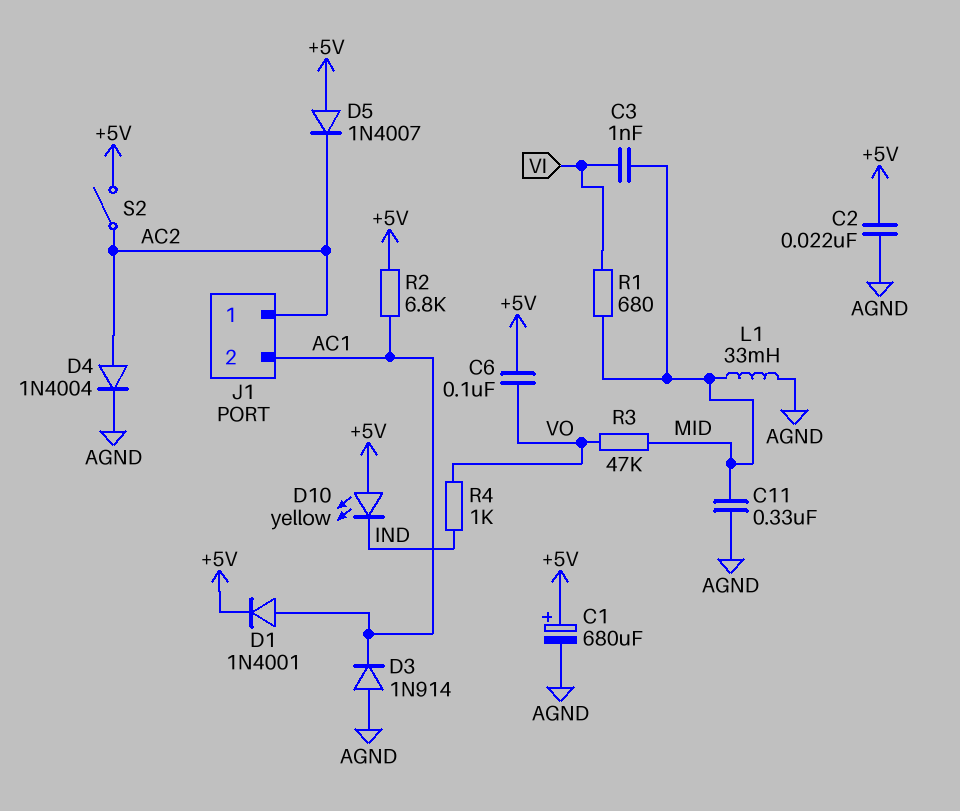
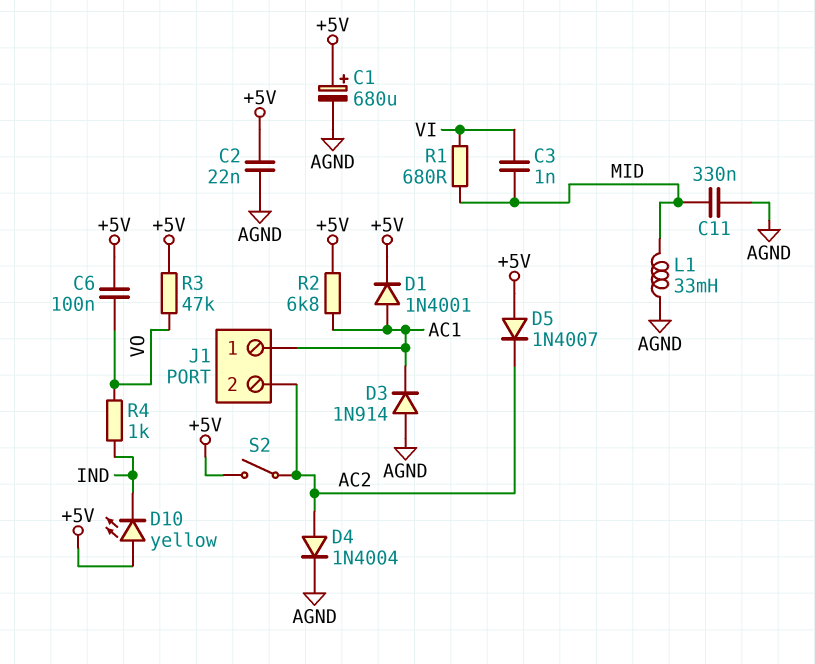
J1 pin 1: AC2 -> AC1
J1 pin 2: AC1 -> AC2
R3: 47k (MID, VO) -> 47k (+5V, VO)

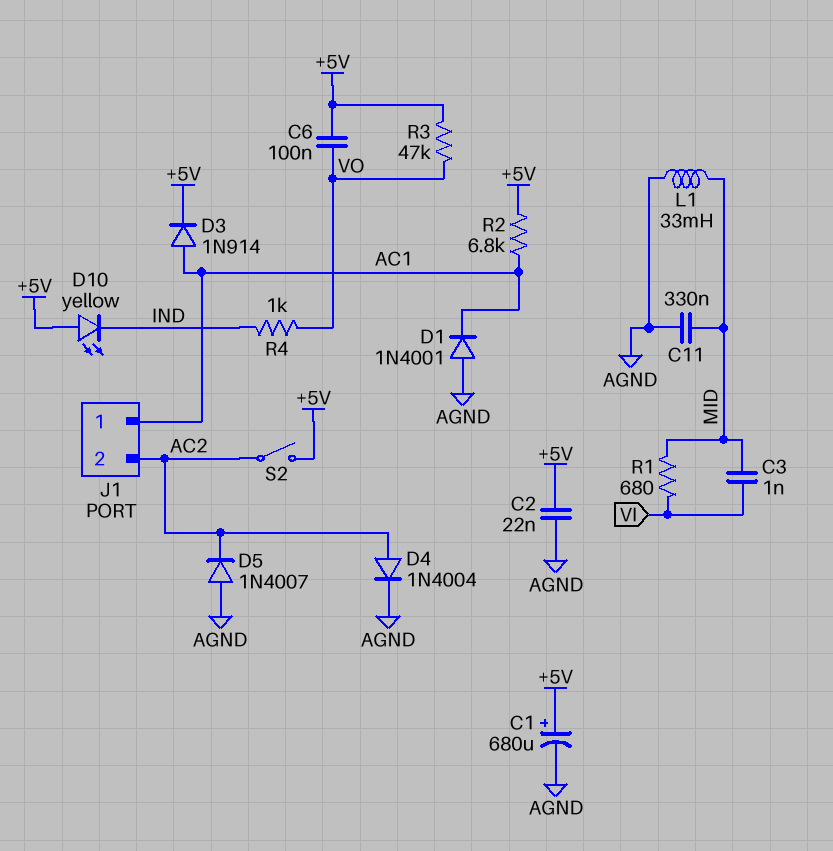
D1: diode 1N4001 (A AC1, K +5V) -> diode 1N4001 (A AGND, K AC1)
D3: diode 1N914 (A AGND, K AC1) -> diode 1N914 (A AC1, K +5V)
D5: diode 1N4007 (A +5V, K AC2) -> diode 1N4007 (A AGND, K AC2)

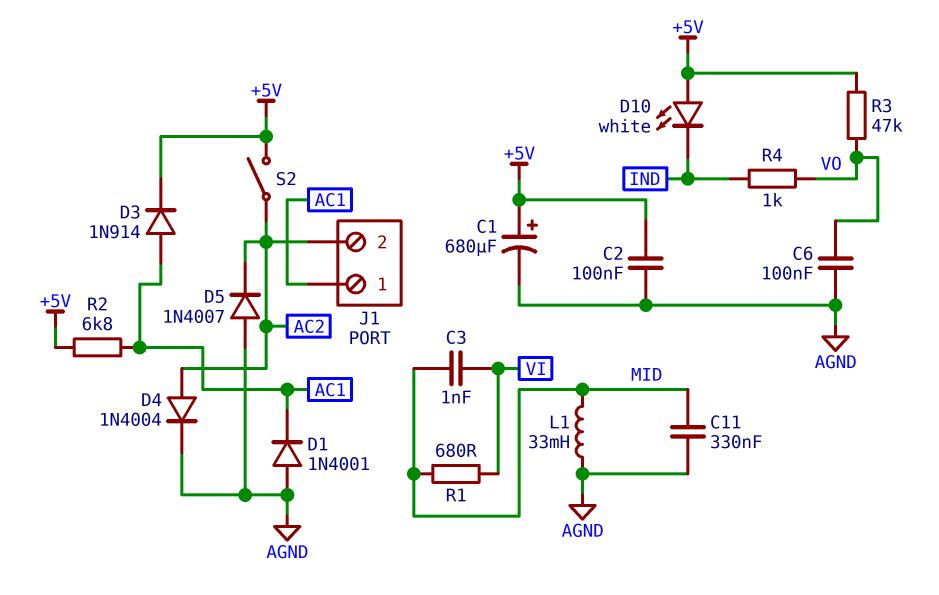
C2: 22nF (+5V, AGND) -> 100nF (+5V, AGND)
C6: 100nF (+5V, VO) -> 100nF (AGND, VO)
D10: LED yellow (A +5V, K IND) -> LED white (A +5V, K IND)

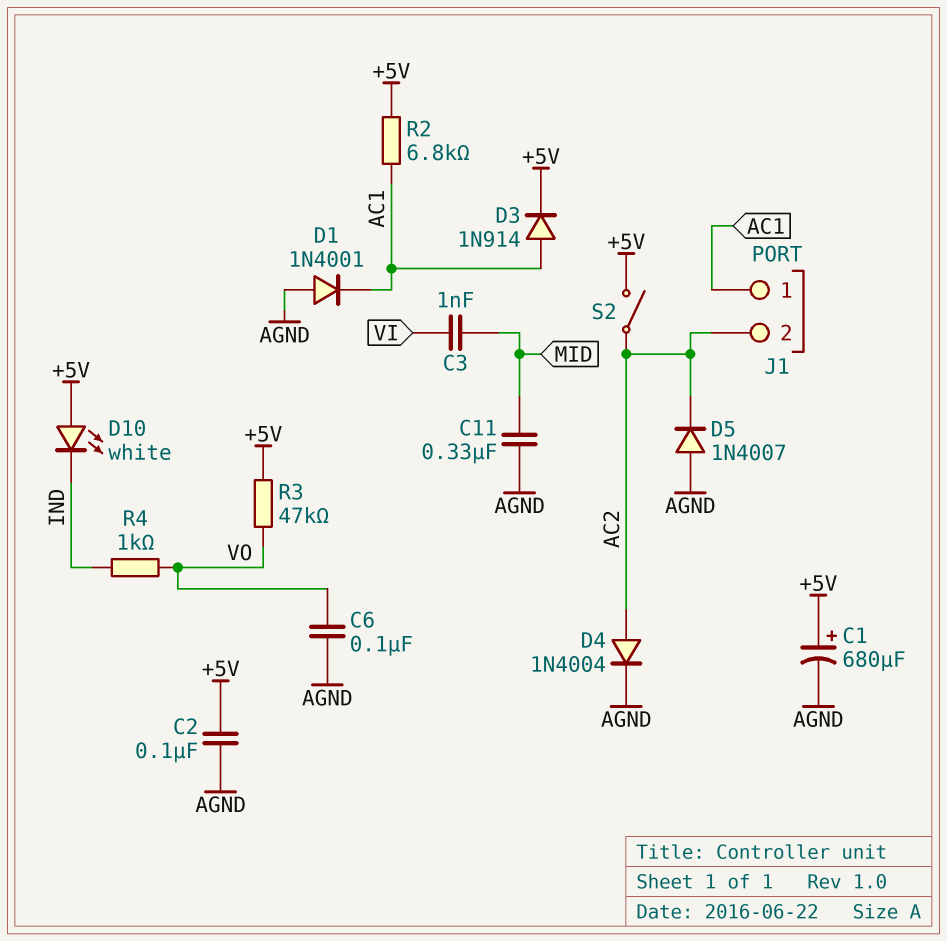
L1: 33mH (AGND, MID) -> none
R1: 680 (MID, VI) -> none

